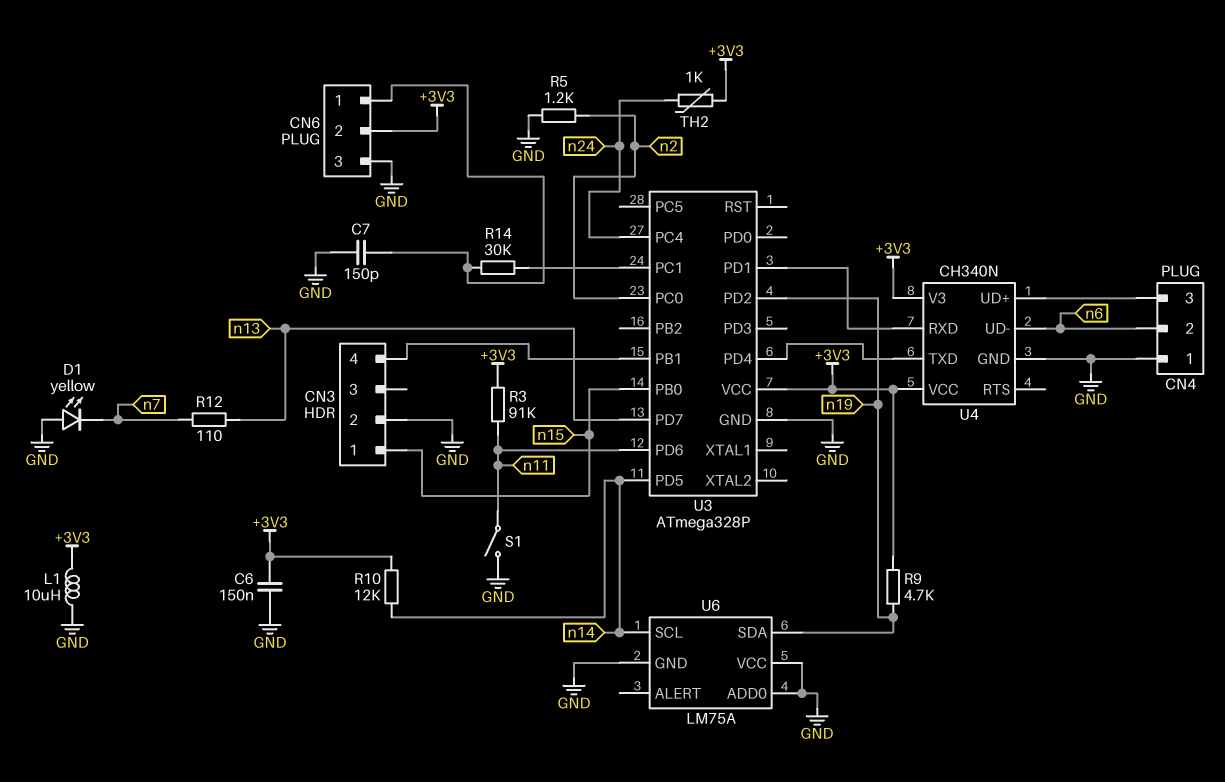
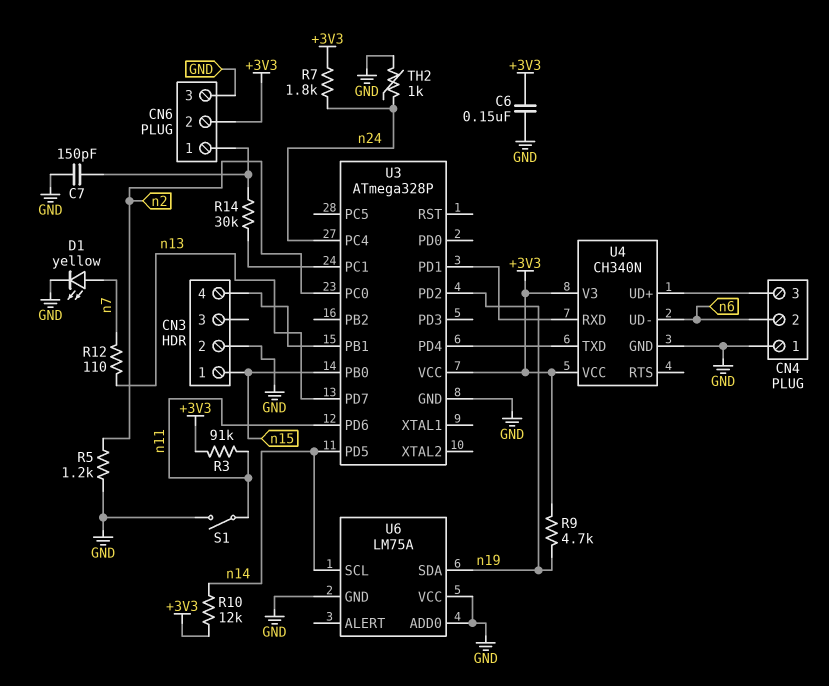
D1: LED yellow (A GND, K n7) -> LED yellow (A n7, K GND)
L1: 10uH (+3V3, GND) -> none
R7: none -> 1.8k (+3V3, n24)
TH2: 1k (+3V3, n24) -> 1k (GND, n24)

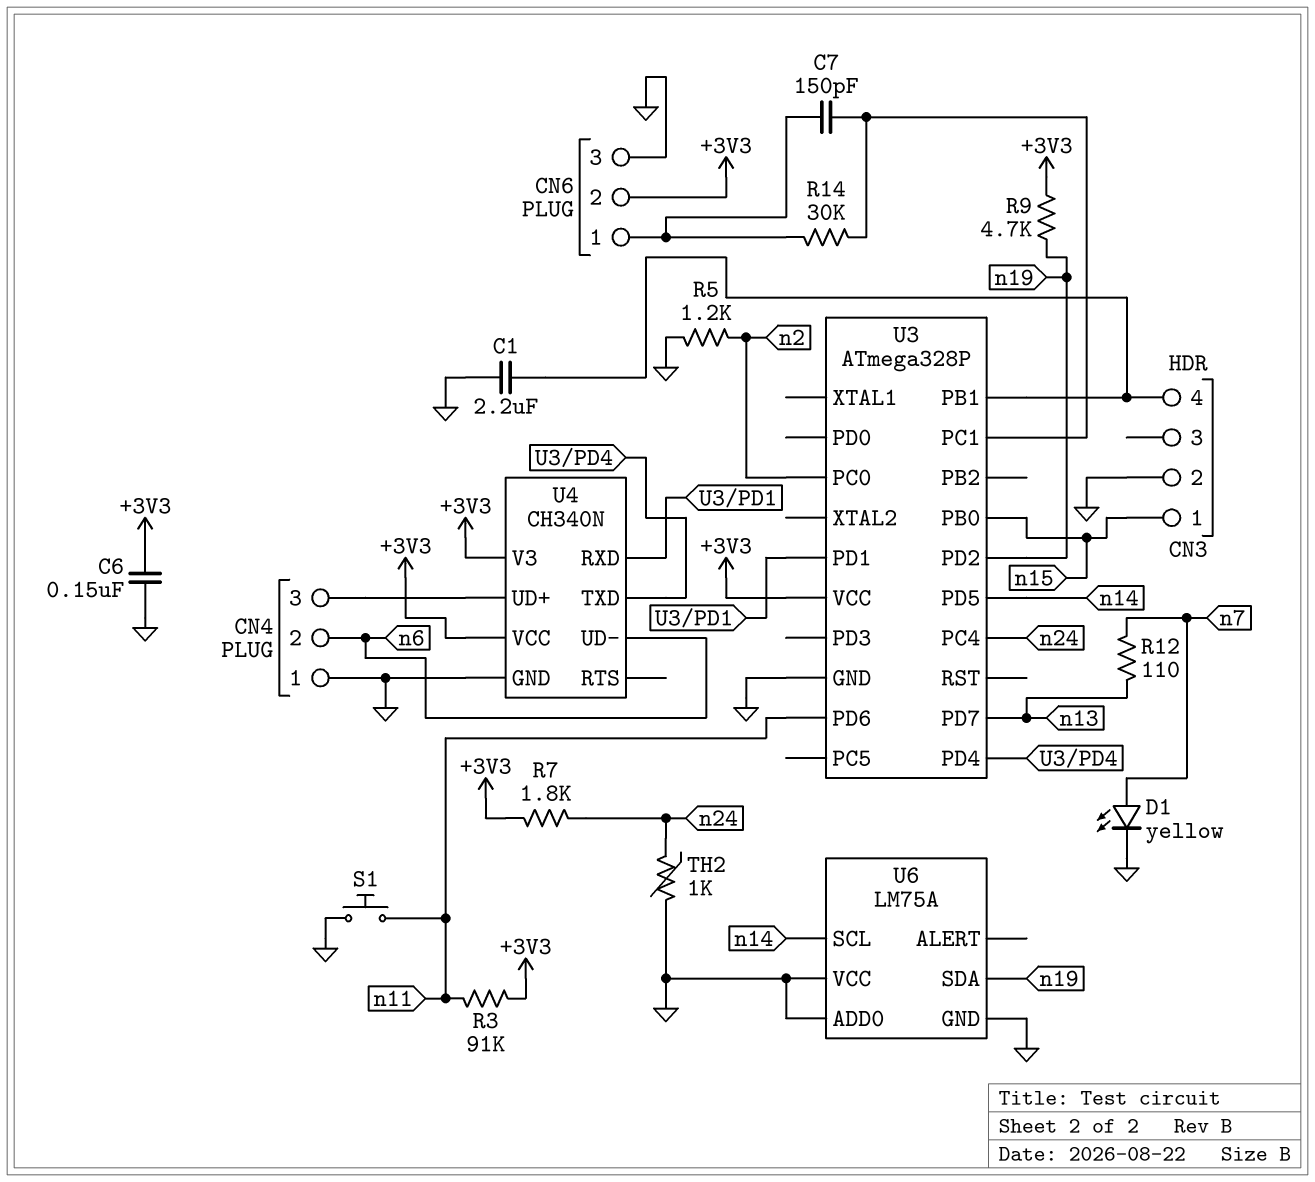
C1: none -> 2.2uF (CN3/4, GND)
C7: 150pF (CN6/1, GND) -> 150pF (CN6/1, U3/PC1)
R10: 12k (+3V3, n14) -> none
S1: switch (GND, n11) -> button (GND, n11)

